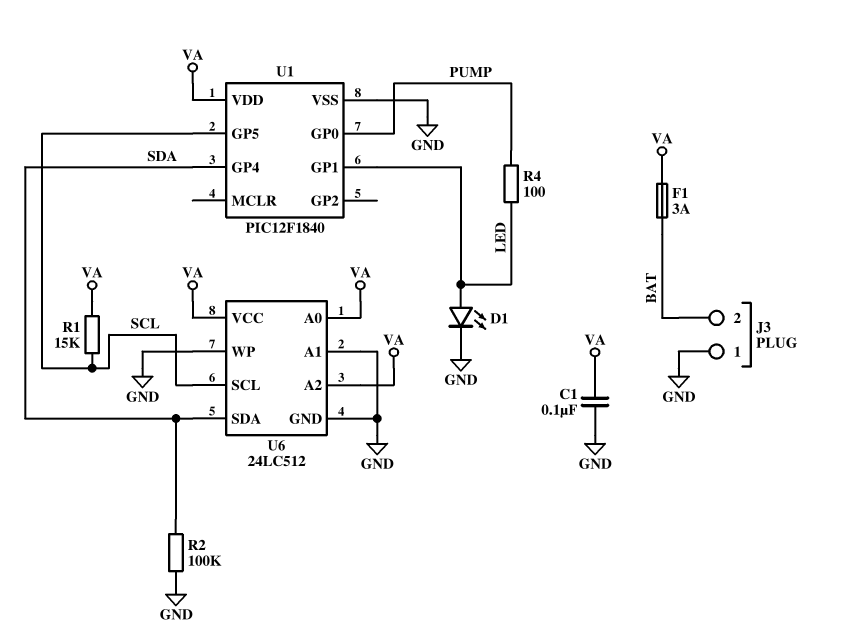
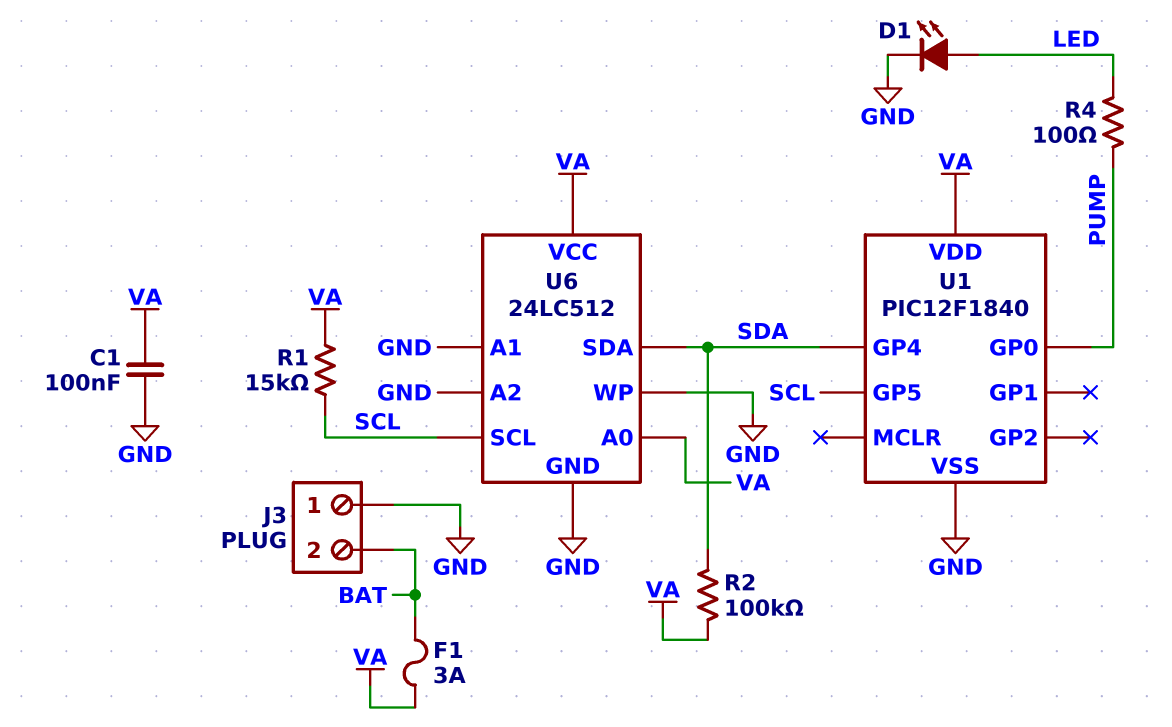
R2: 100k (GND, SDA) -> 100k (SDA, VA)
U1 pin GP1: LED -> none
U6 pin A2: VA -> GND

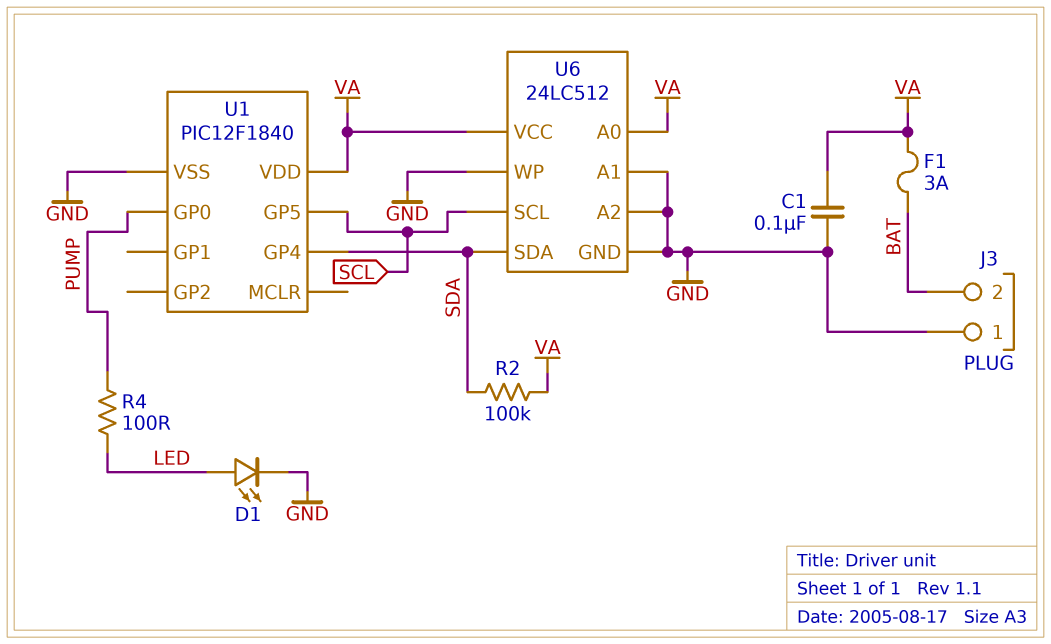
R1: 15k (SCL, VA) -> none

